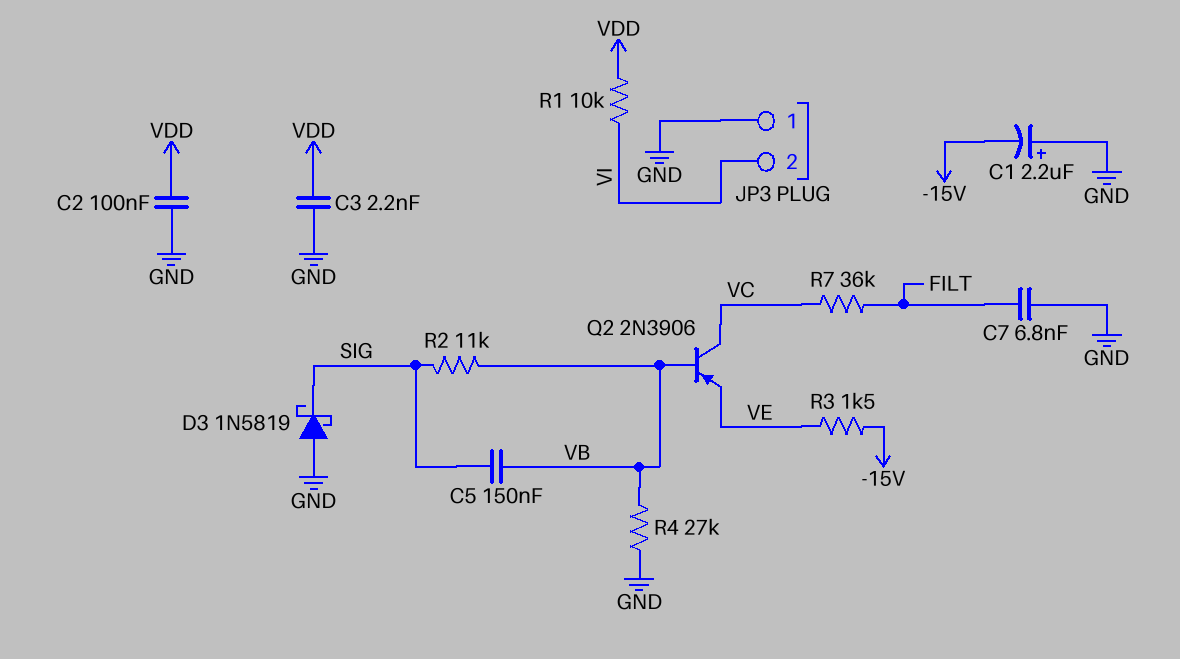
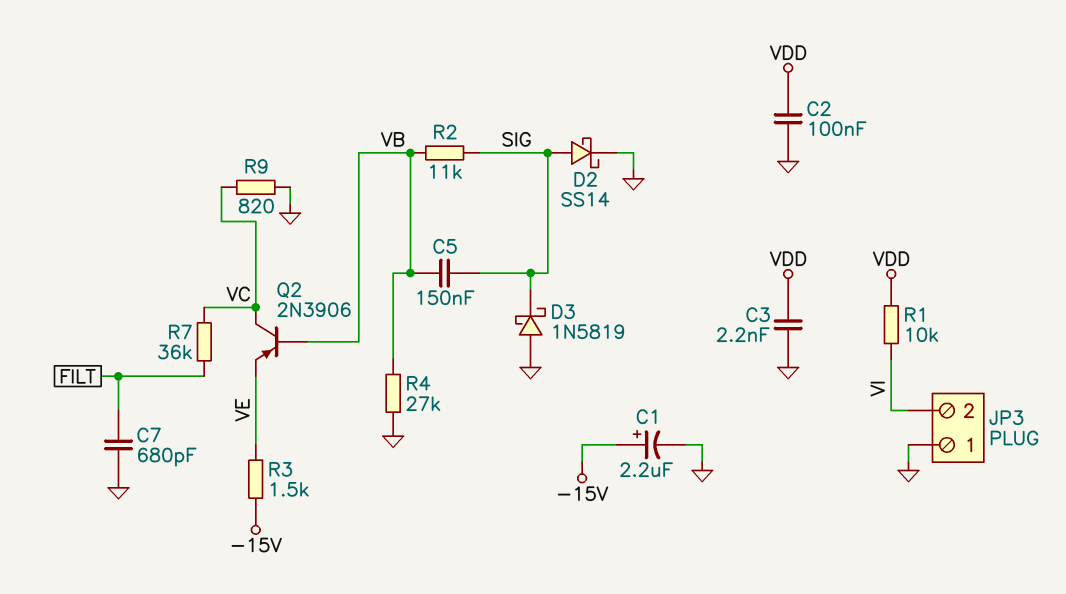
C1: 2.2uF (plus GND, minus -15V) -> 2.2uF (plus -15V, minus GND)
C7: 6.8nF (FILT, GND) -> 680pF (FILT, GND)
D2: none -> schottky SS14 (A SIG, K GND)
R9: none -> 820 (GND, VC)

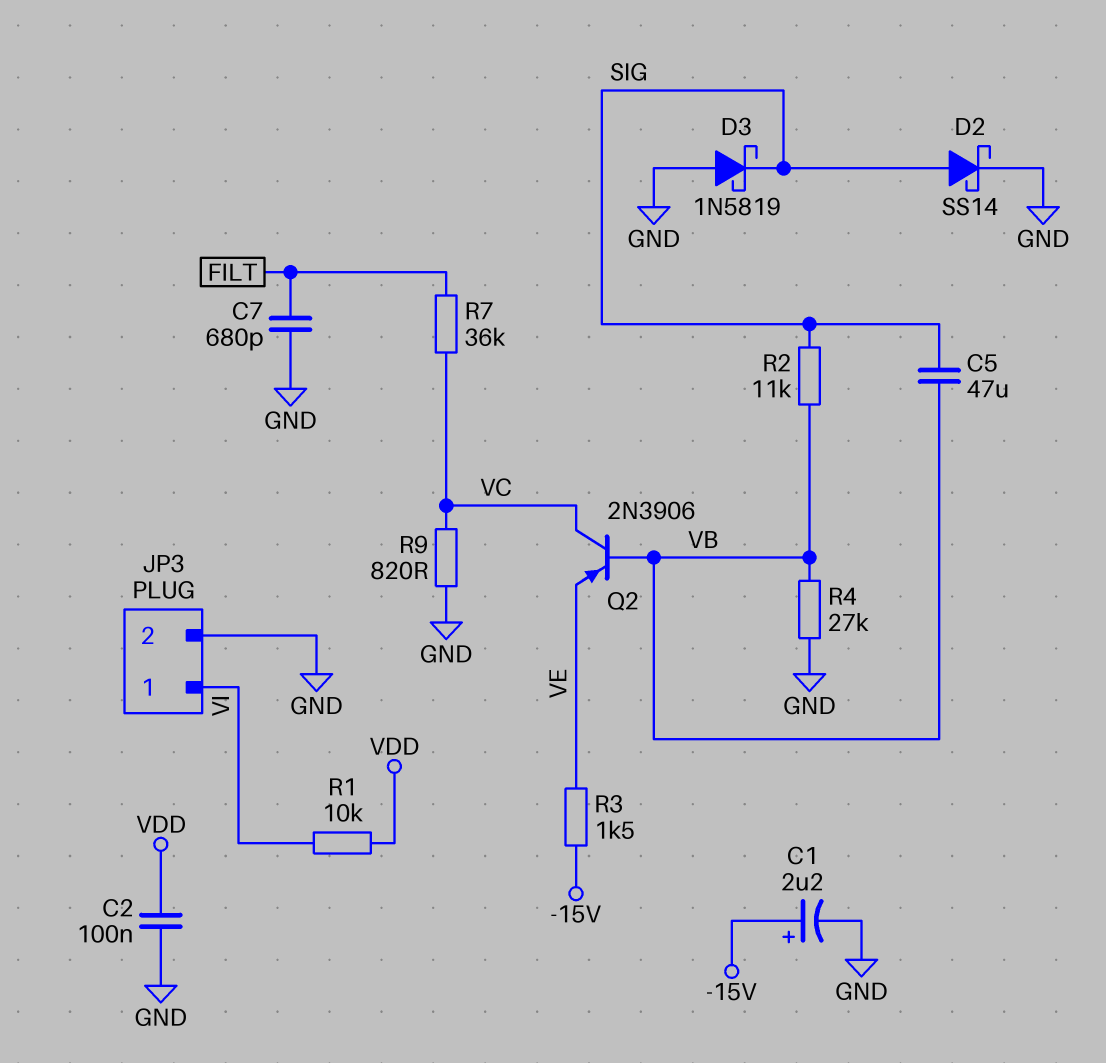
C3: 2.2nF (GND, VDD) -> none
C5: 150nF (SIG, VB) -> 47uF (SIG, VB)
JP3 pin 1: GND -> VI
JP3 pin 2: VI -> GND

